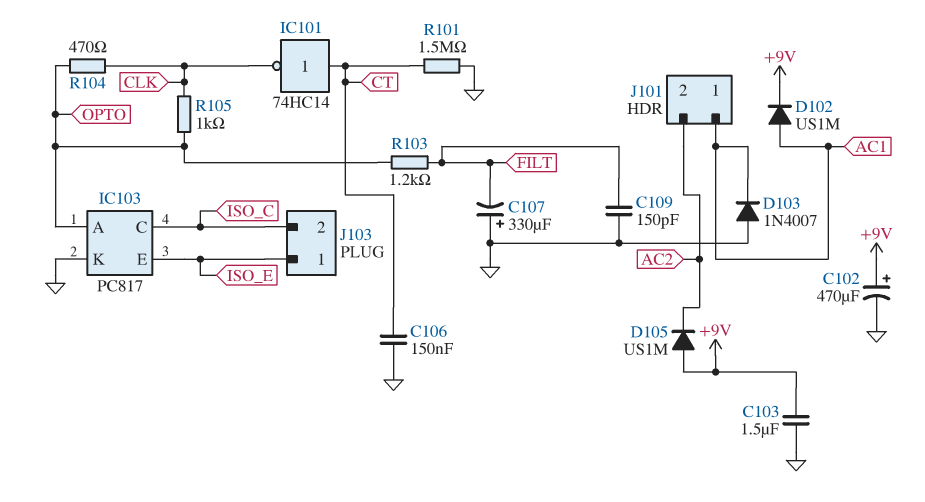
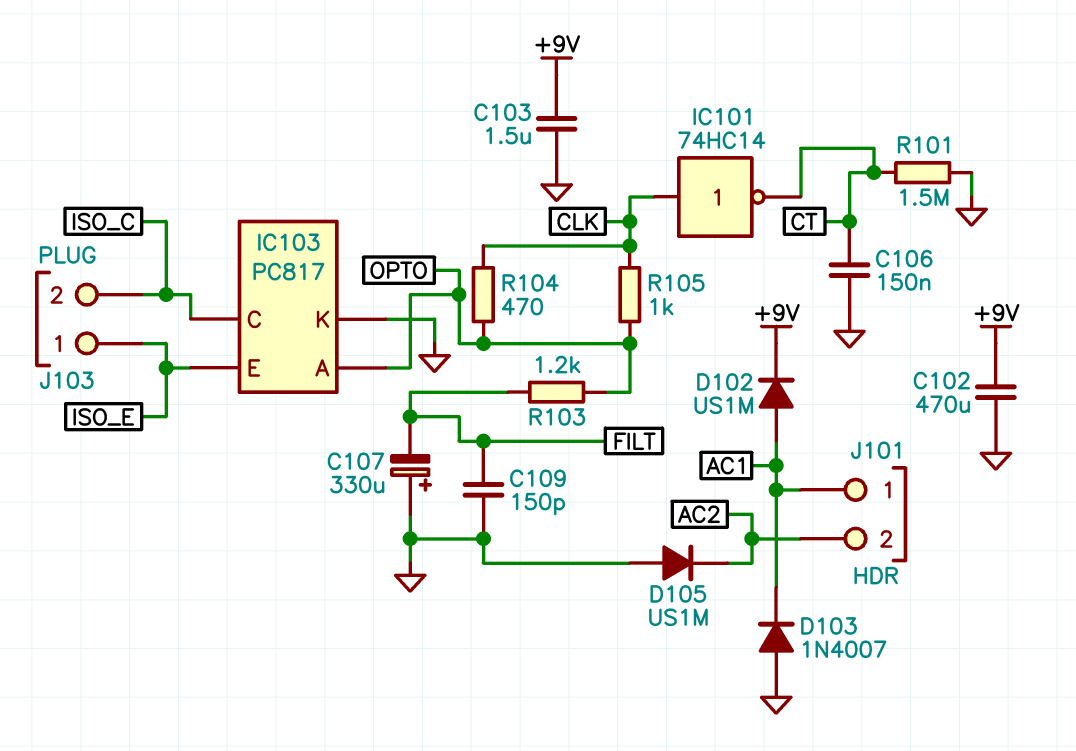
C102: 470uF (plus +9V, minus GND) -> 470uF (+9V, GND)
D105: diode US1M (A +9V, K AC2) -> diode US1M (A GND, K AC2)
IC101: NOT 74HC14 (in CT, out CLK) -> NOT 74HC14 (in CLK, out CT)

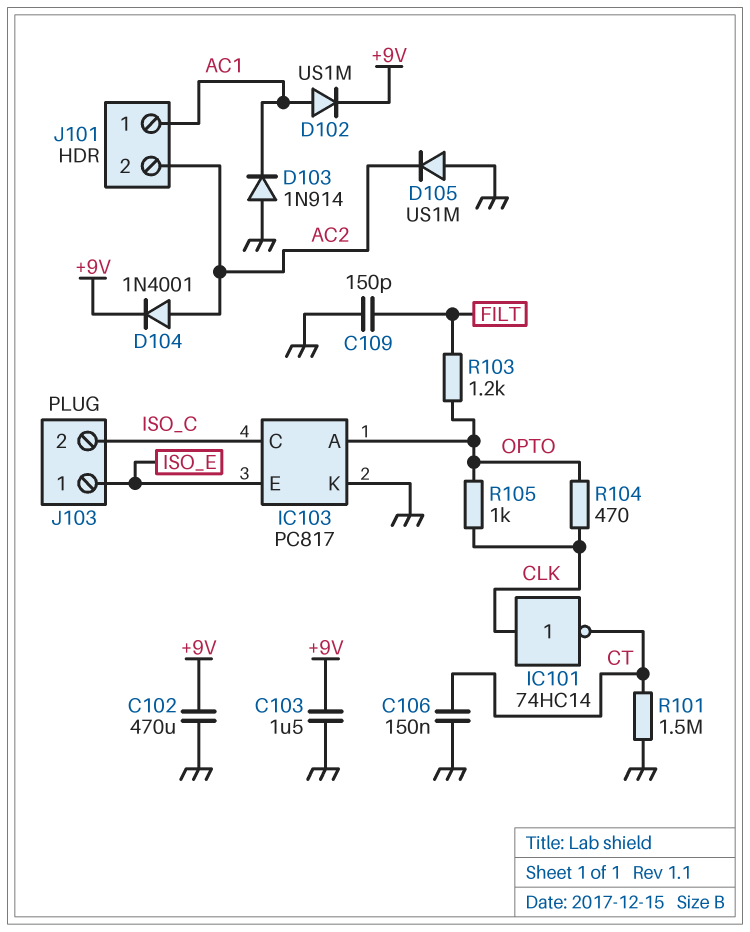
C107: 330uF (plus GND, minus FILT) -> none
D103: diode 1N4007 (A GND, K AC1) -> diode 1N914 (A GND, K AC1)
D104: none -> diode 1N4001 (A AC2, K +9V)

